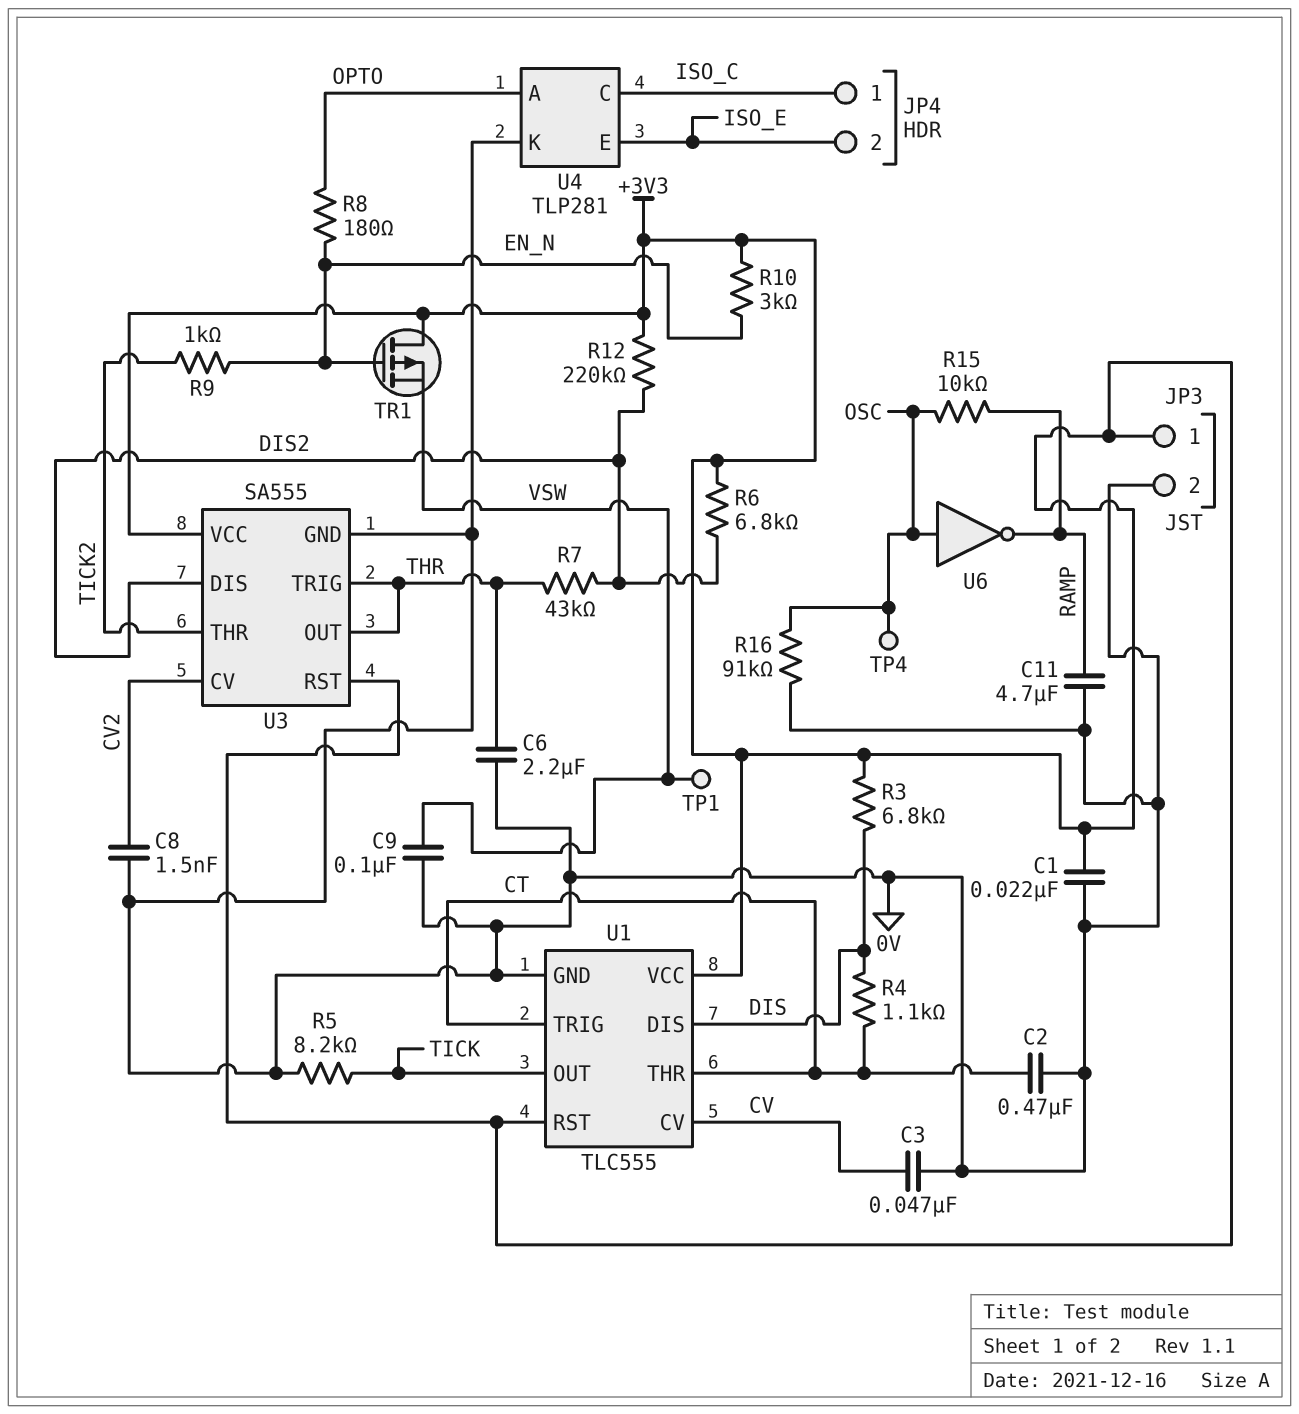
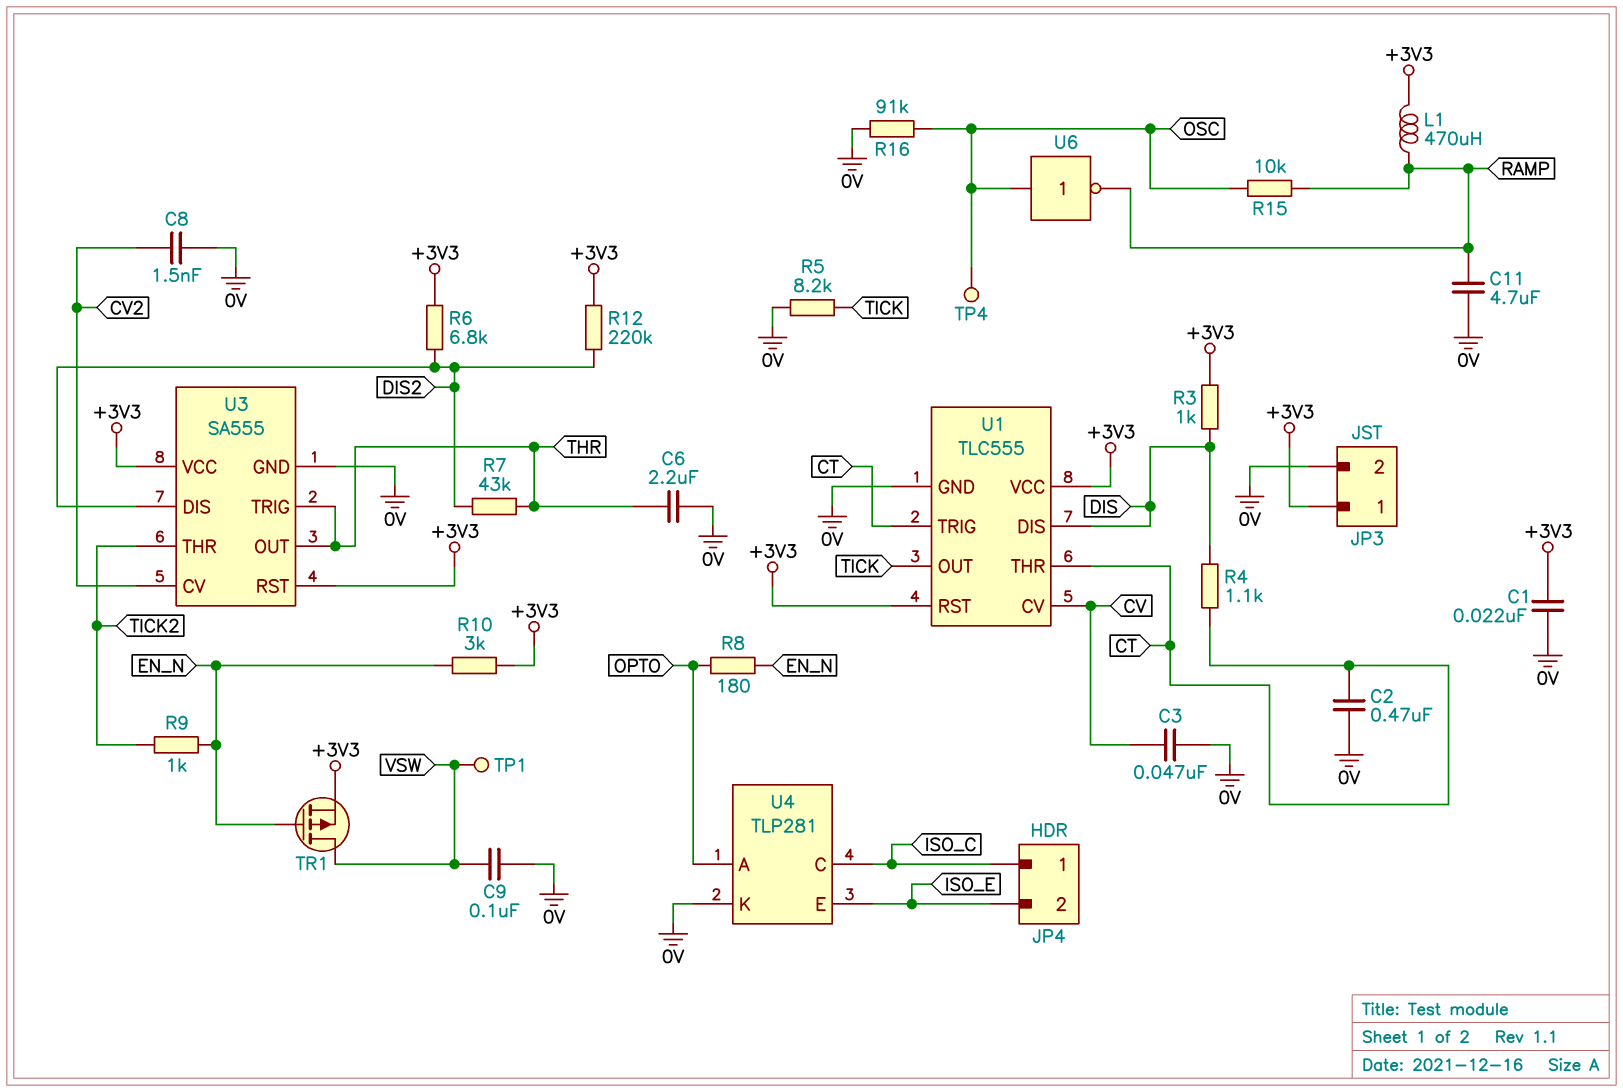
L1: none -> 470uH (+3V3, RAMP)
R3: 6.8k (+3V3, DIS) -> 1k (+3V3, DIS)
TR1: PMOS (G EN_N, D +3V3, S VSW) -> PMOS (G EN_N, D VSW, S +3V3)

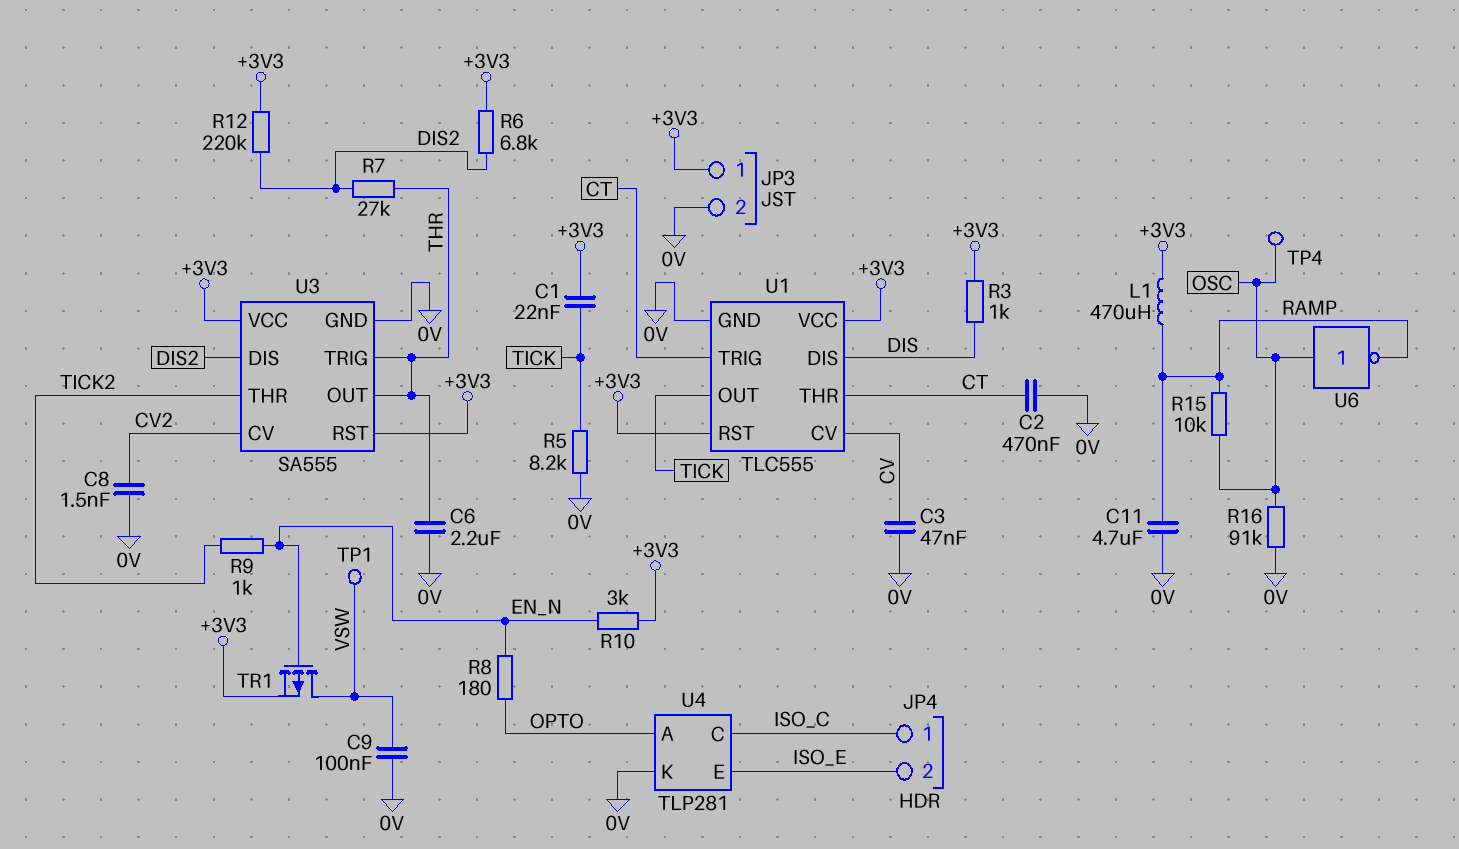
C1: 22nF (+3V3, 0V) -> 22nF (+3V3, TICK)
R4: 1.1k (CT, DIS) -> none
R7: 43k (DIS2, THR) -> 27k (DIS2, THR)

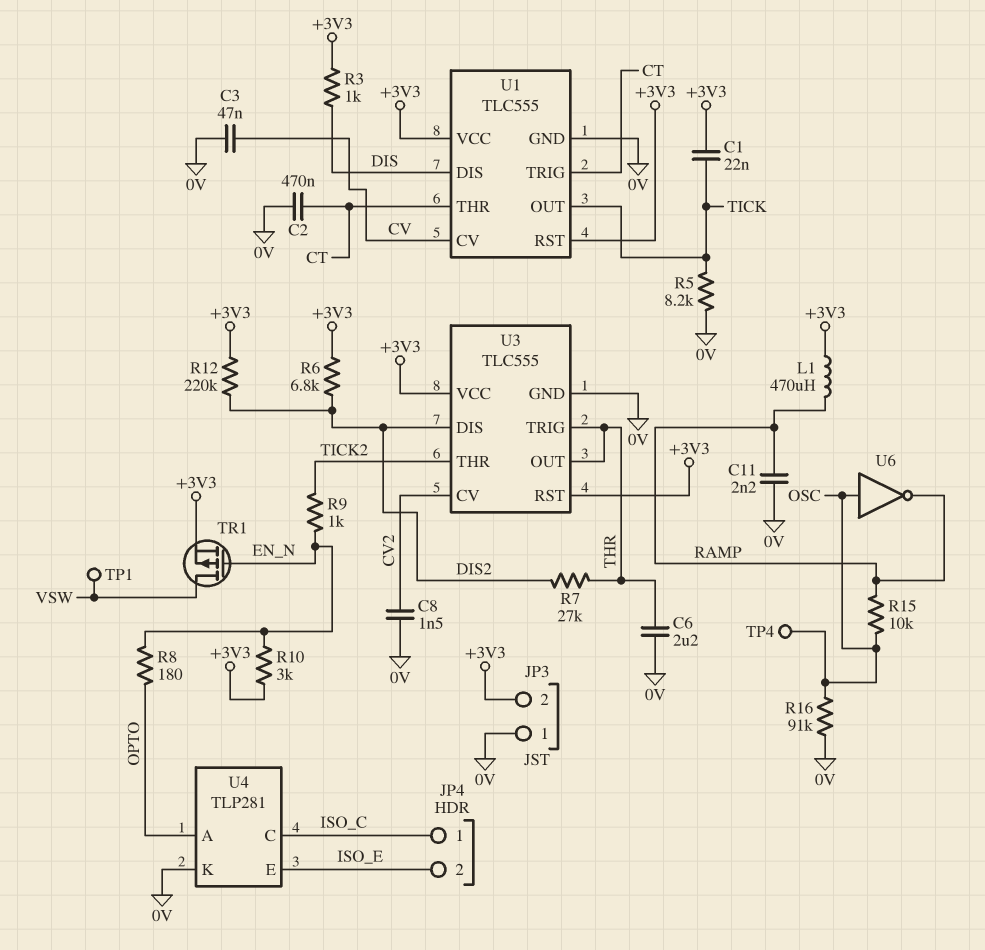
C9: 100nF (0V, VSW) -> none
C11: 4.7uF (0V, RAMP) -> 2.2nF (0V, RAMP)
JP3 pin 1: +3V3 -> 0V
JP3 pin 2: 0V -> +3V3
U3: SA555 -> TLC555

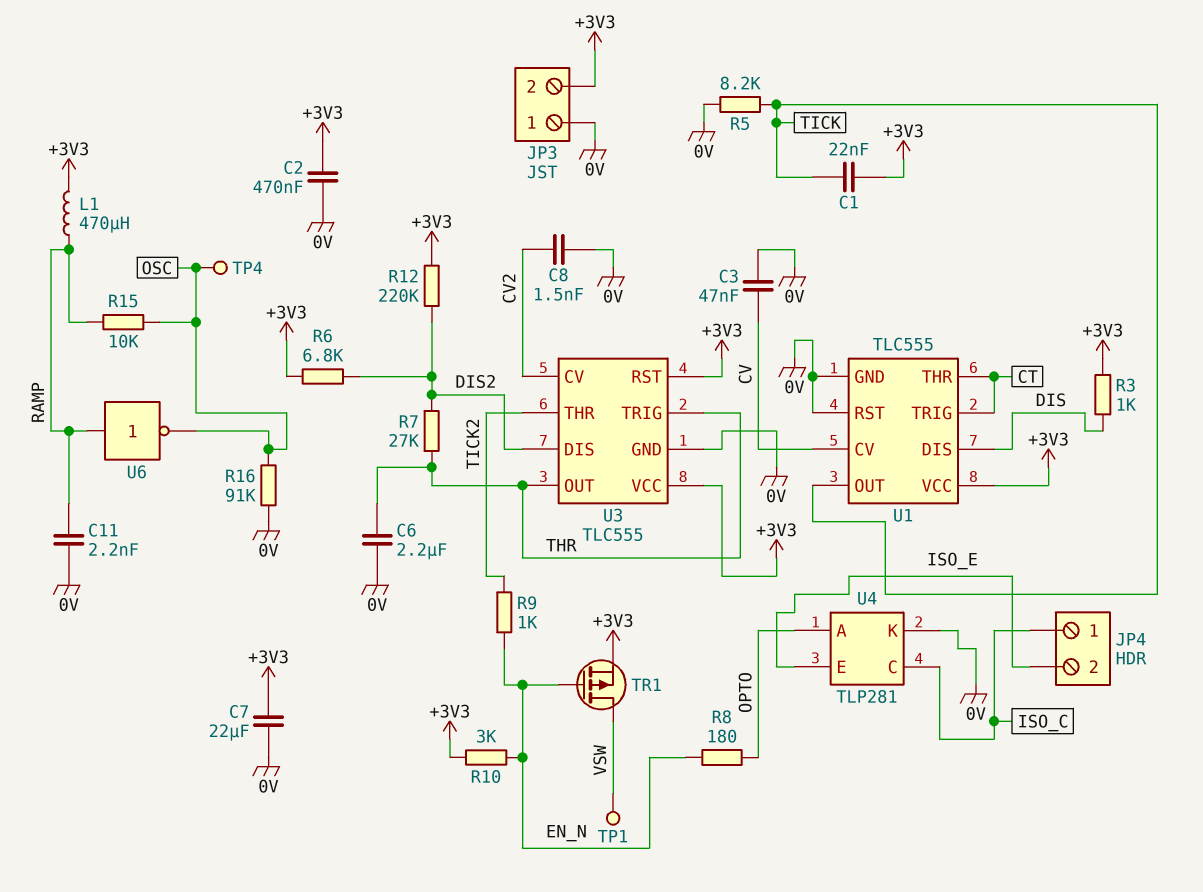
C2: 470nF (0V, CT) -> 470nF (+3V3, 0V)
C7: none -> 22uF (+3V3, 0V)
U1 pin RST: +3V3 -> 0V
U6: NOT (in OSC, out RAMP) -> NOT (in RAMP, out OSC)

